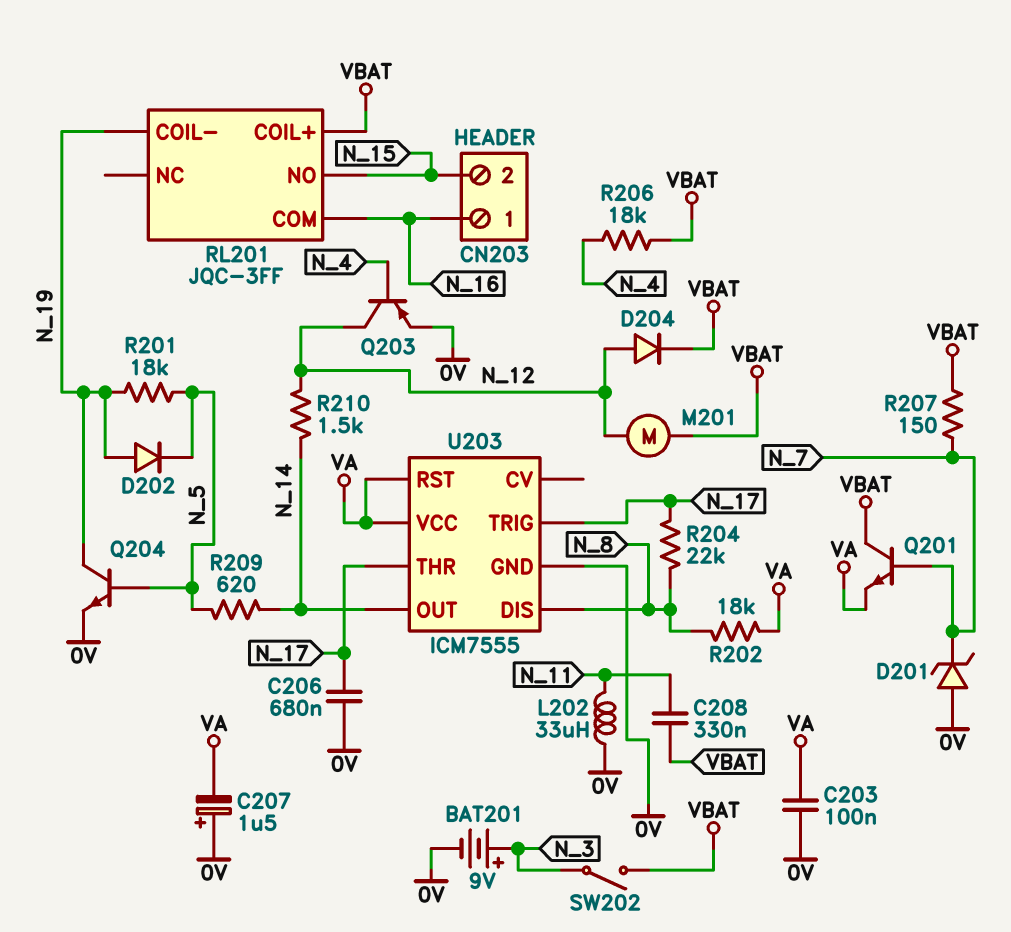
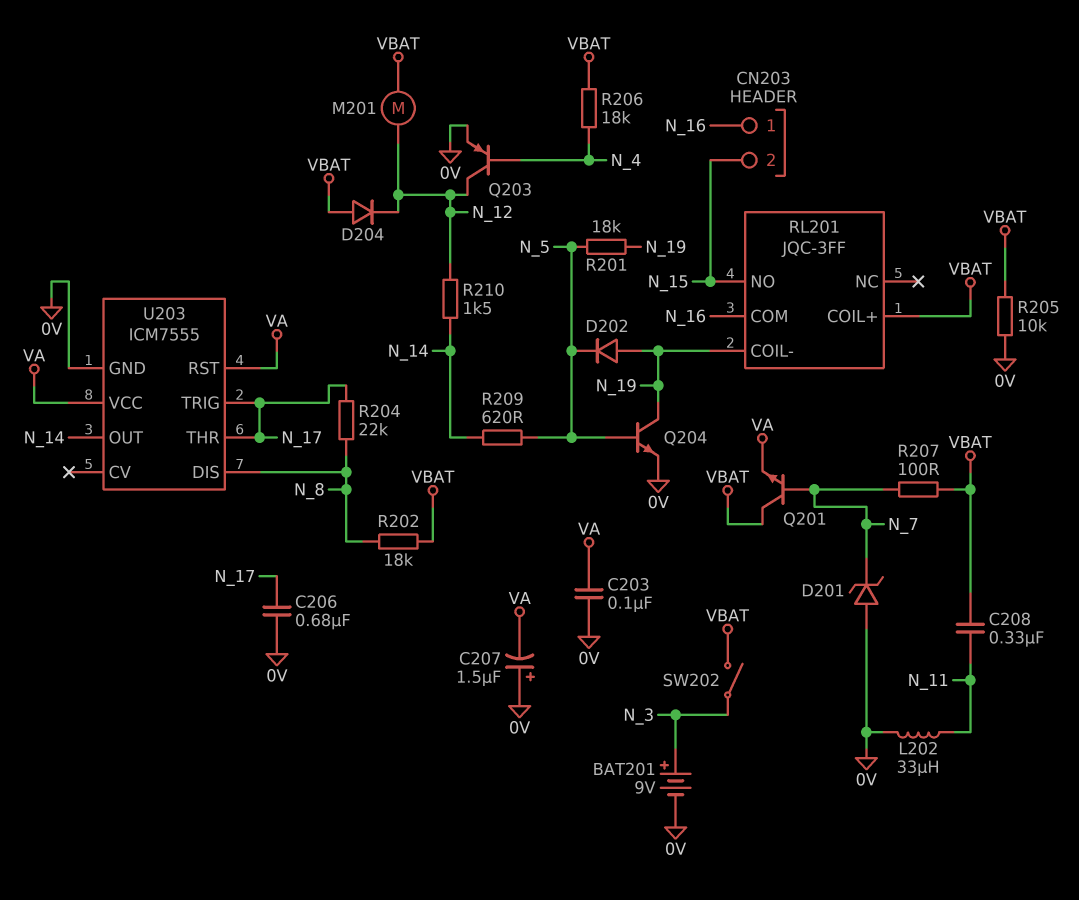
D204: diode (A N_12, K VBAT) -> diode (A VBAT, K N_12)
R202: 18k (N_8, VA) -> 18k (N_8, VBAT)
R205: none -> 10k (0V, VBAT)
R207: 150 (N_7, VBAT) -> 100 (N_7, VBAT)

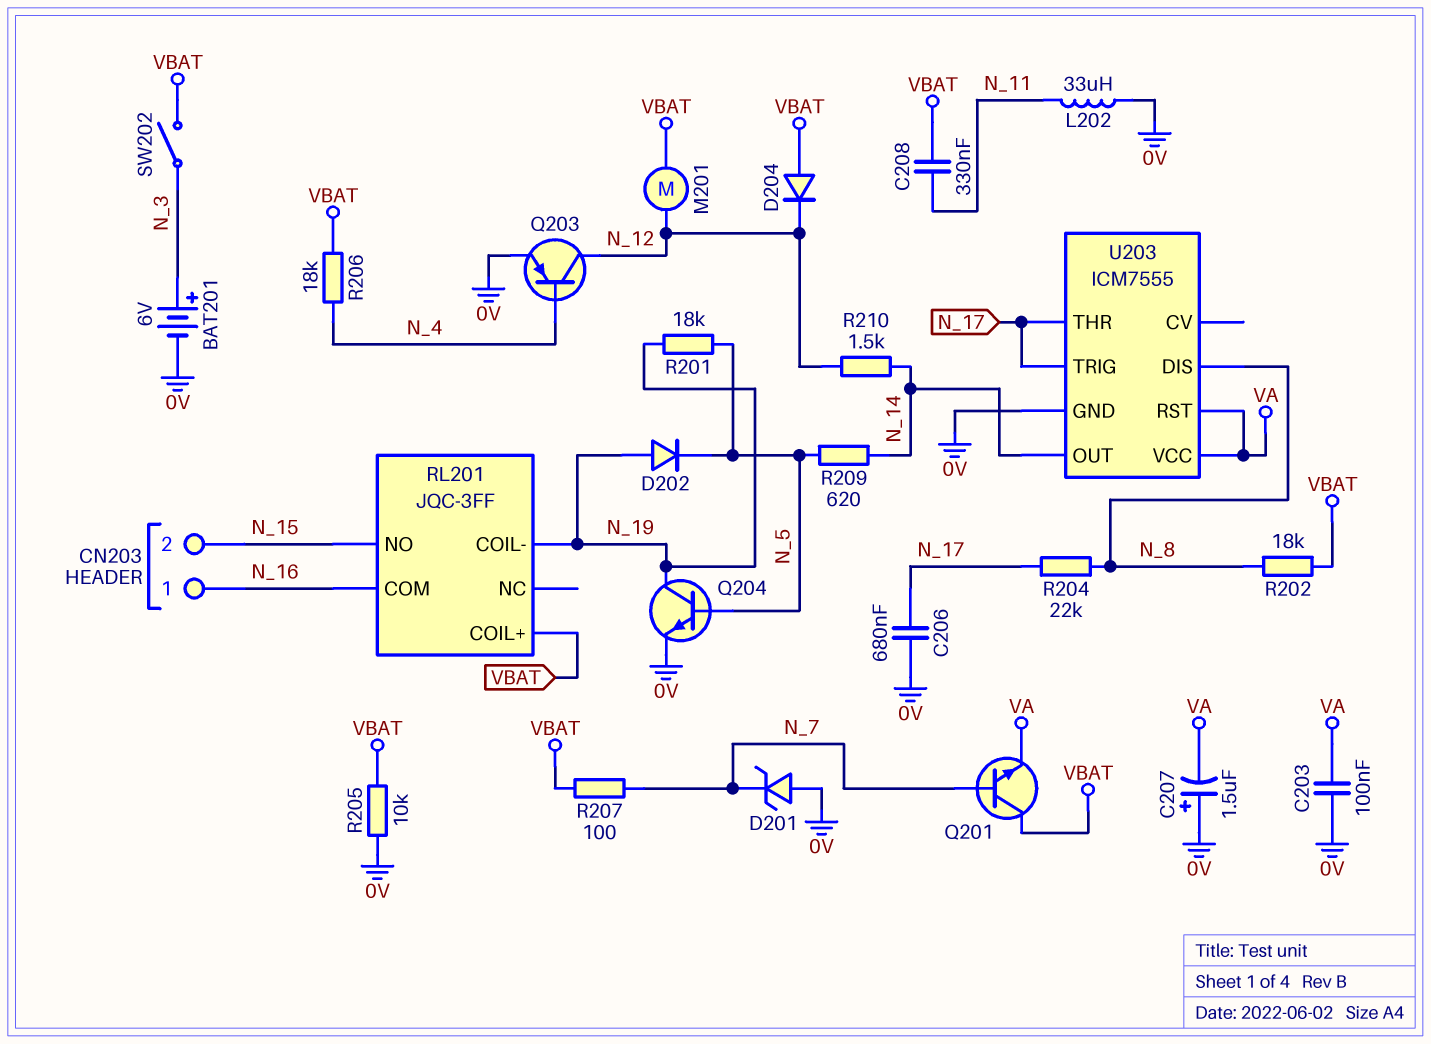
BAT201: 9V (plus N_3, minus 0V) -> 6V (plus N_3, minus 0V)

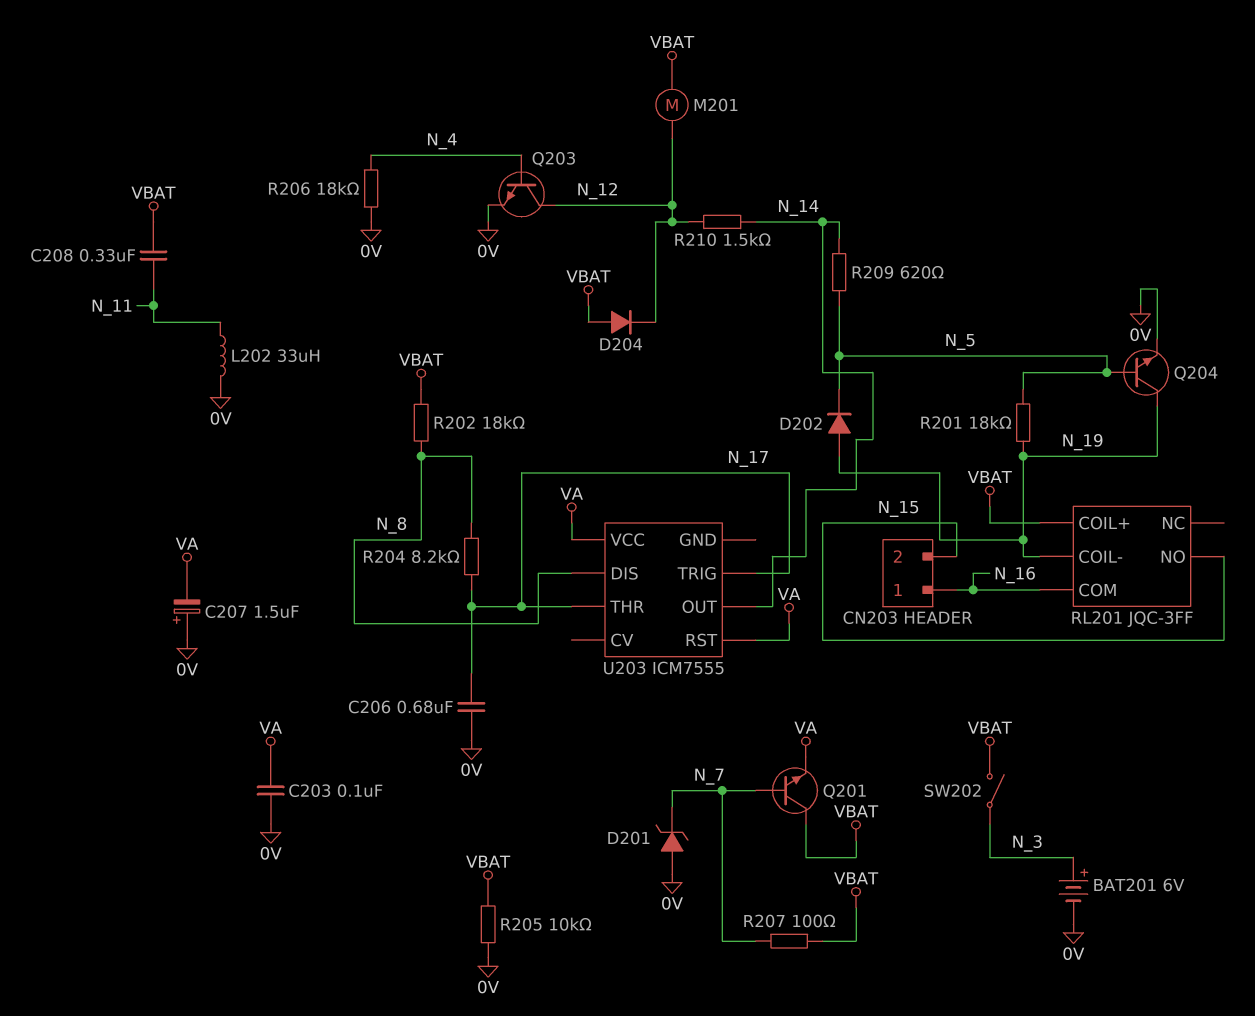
Q203: PNP (B N_4, C N_12, E 0V) -> NPN (B N_4, C N_12, E 0V)
R204: 22k (N_8, N_17) -> 8.2k (N_8, N_17)
R206: 18k (N_4, VBAT) -> 18k (0V, N_4)
U203 pin GND: 0V -> none

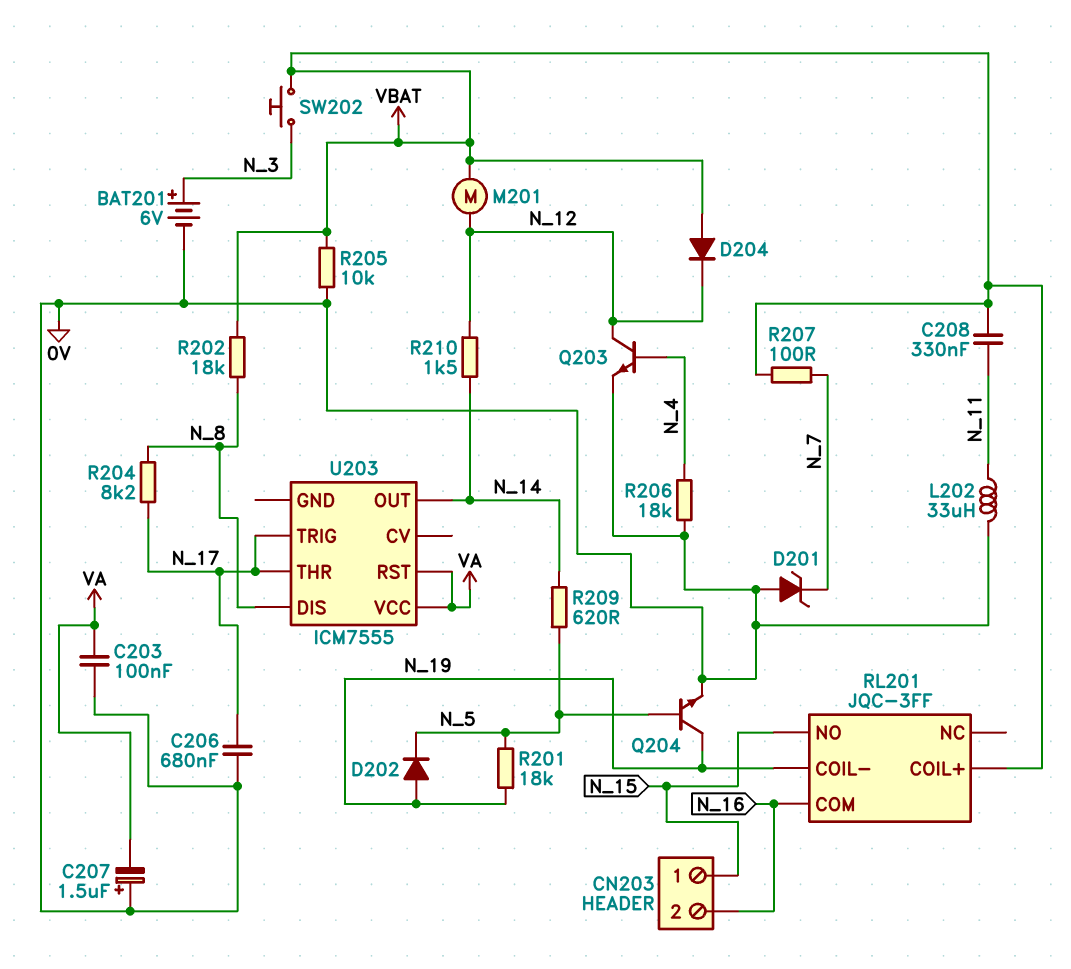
CN203 pin 1: N_16 -> N_15
CN203 pin 2: N_15 -> N_16
Q201: NPN (B N_7, C VBAT, E VA) -> none
SW202: switch (N_3, VBAT) -> button (N_3, VBAT)

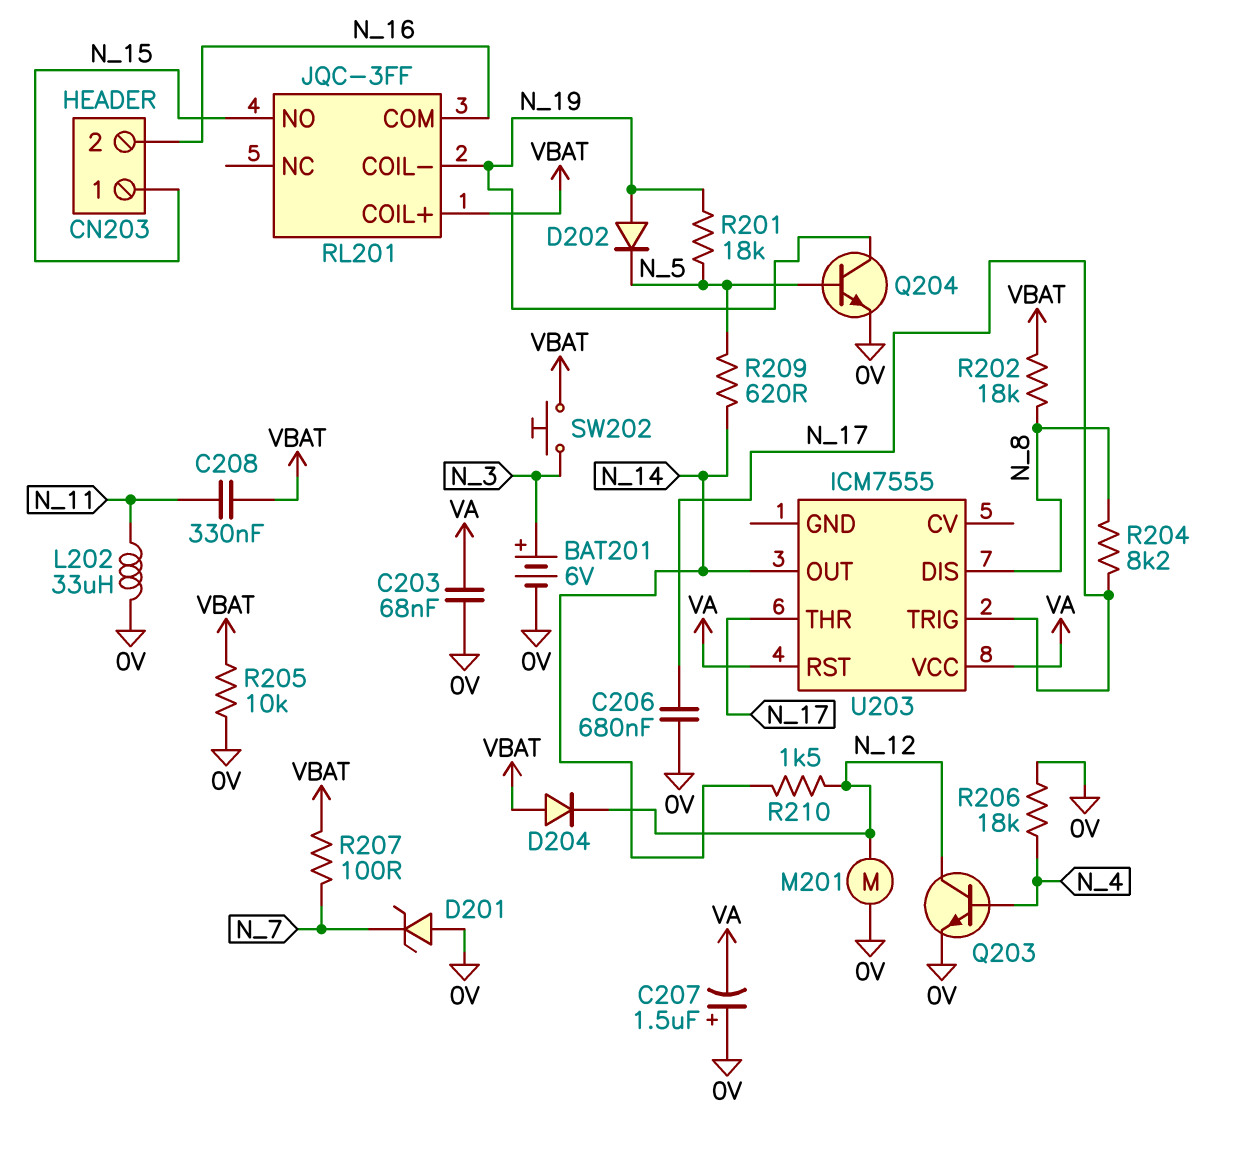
C203: 100nF (0V, VA) -> 68nF (0V, VA)
M201: motor (N_12, VBAT) -> motor (0V, N_12)

